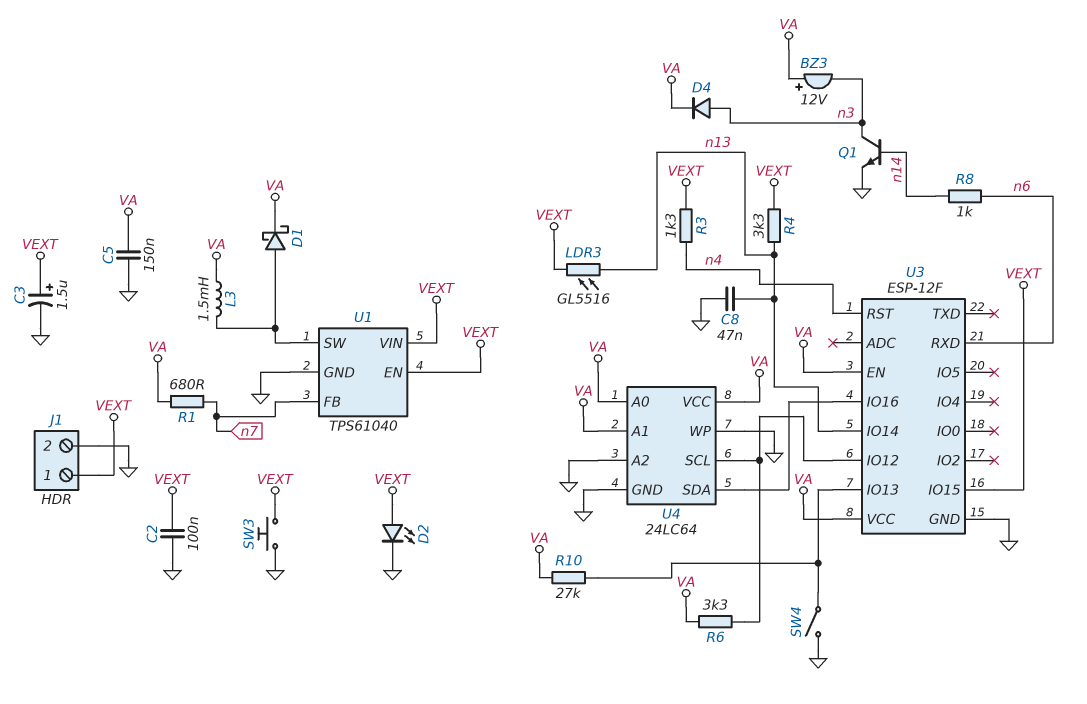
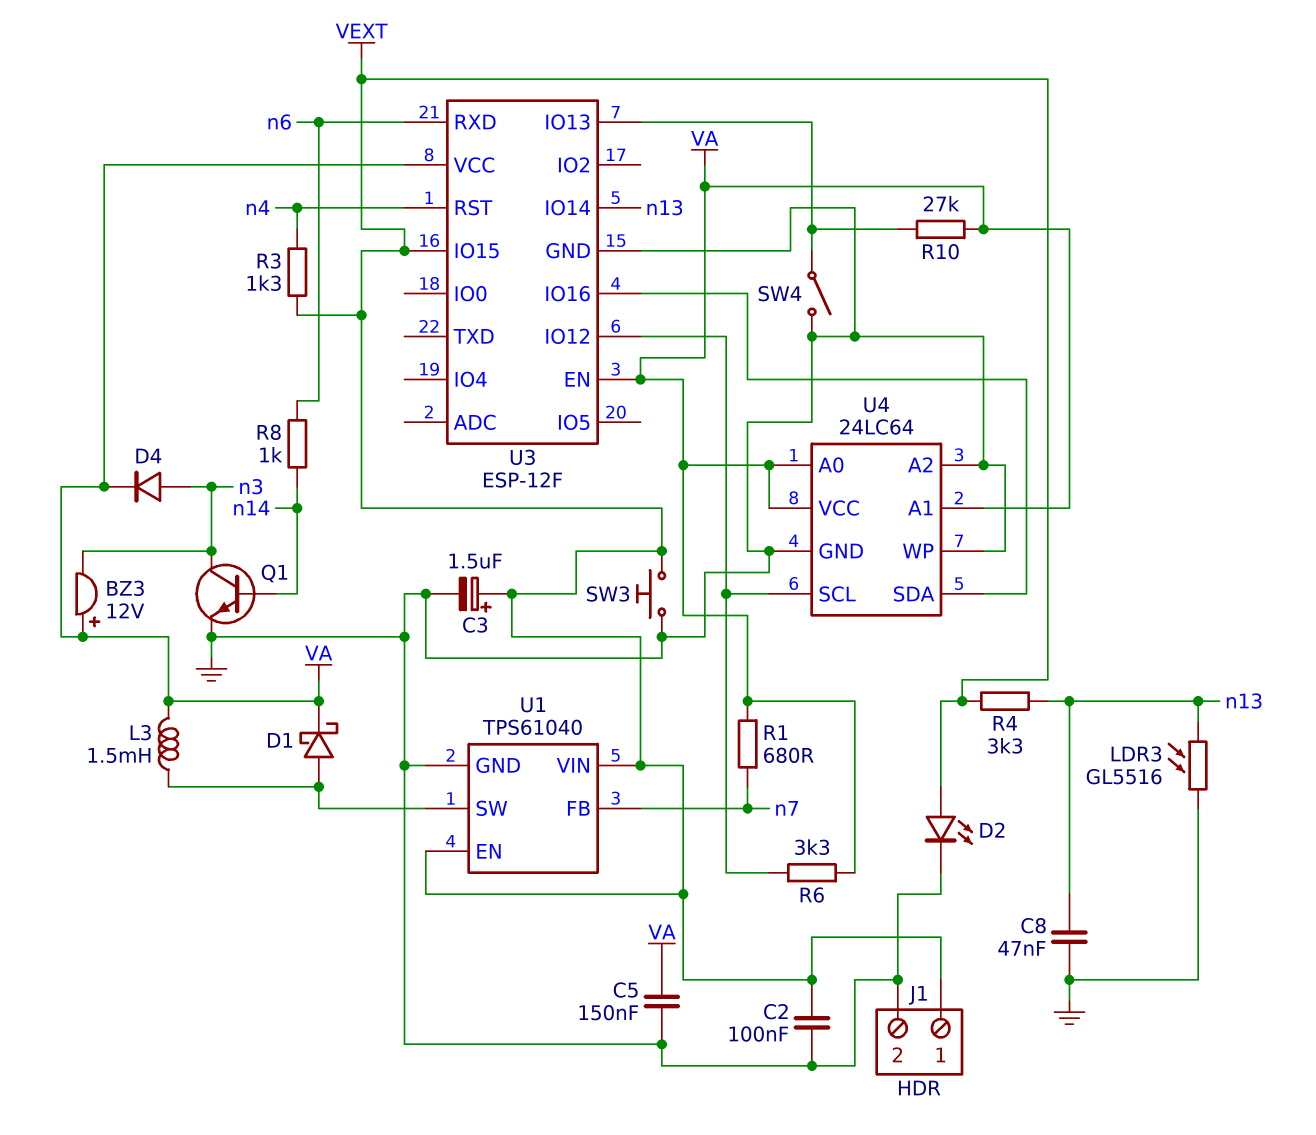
LDR3: GL5516 (VEXT, n13) -> GL5516 (GND, n13)

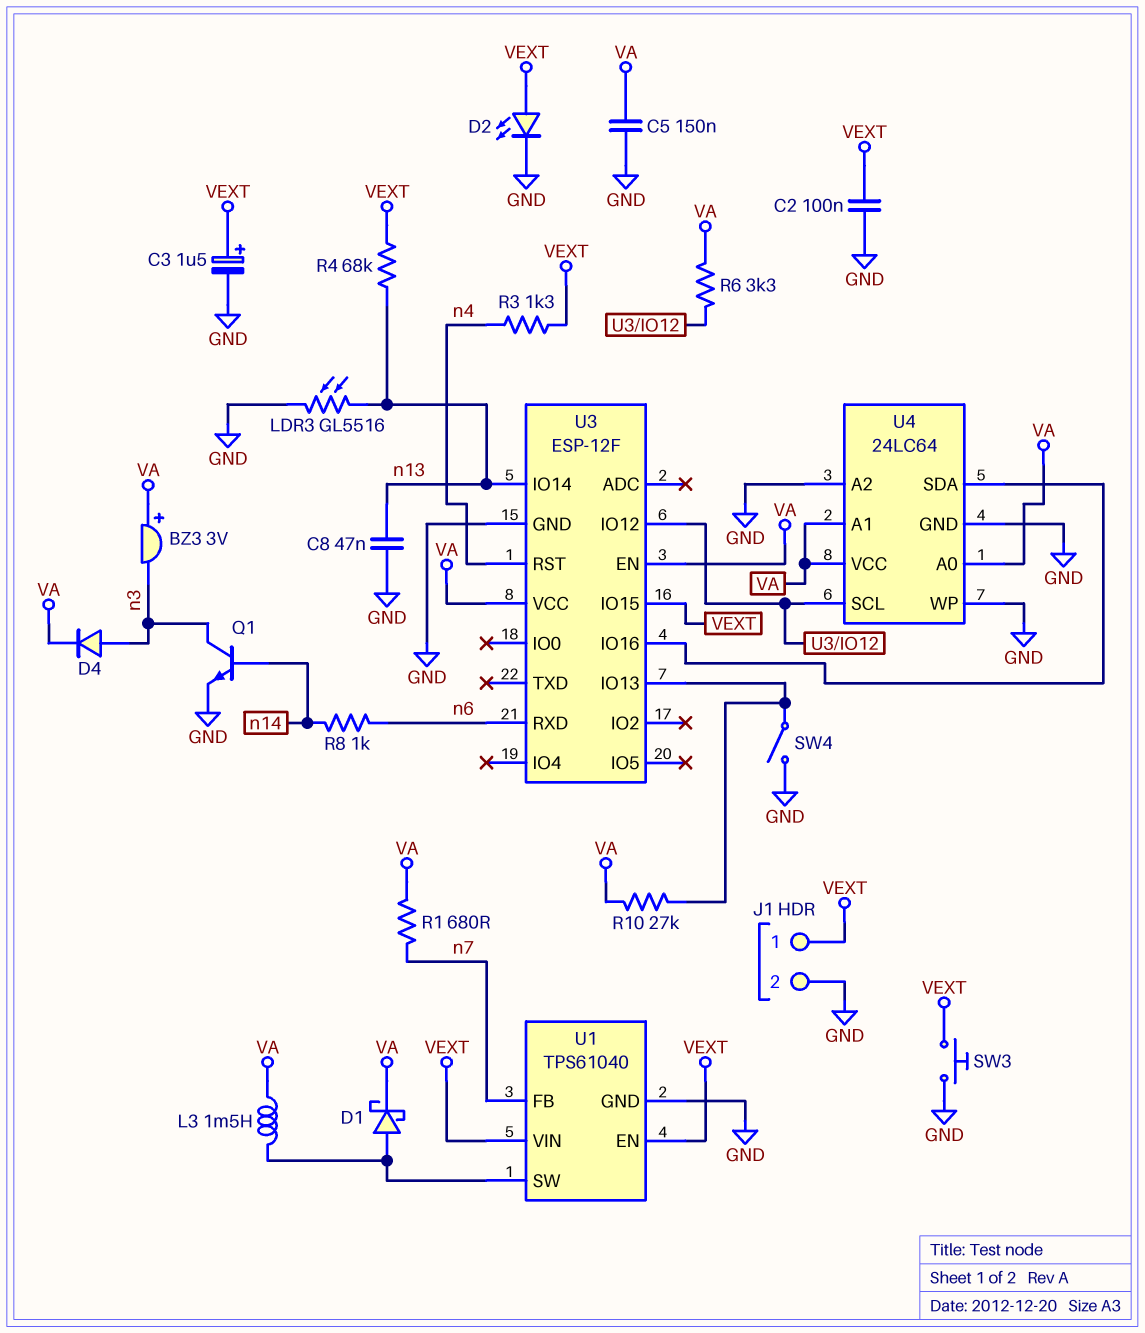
BZ3: buzzer 12V (plus VA, minus n3) -> buzzer 3V (plus VA, minus n3)
R4: 3.3k (VEXT, n13) -> 68k (VEXT, n13)

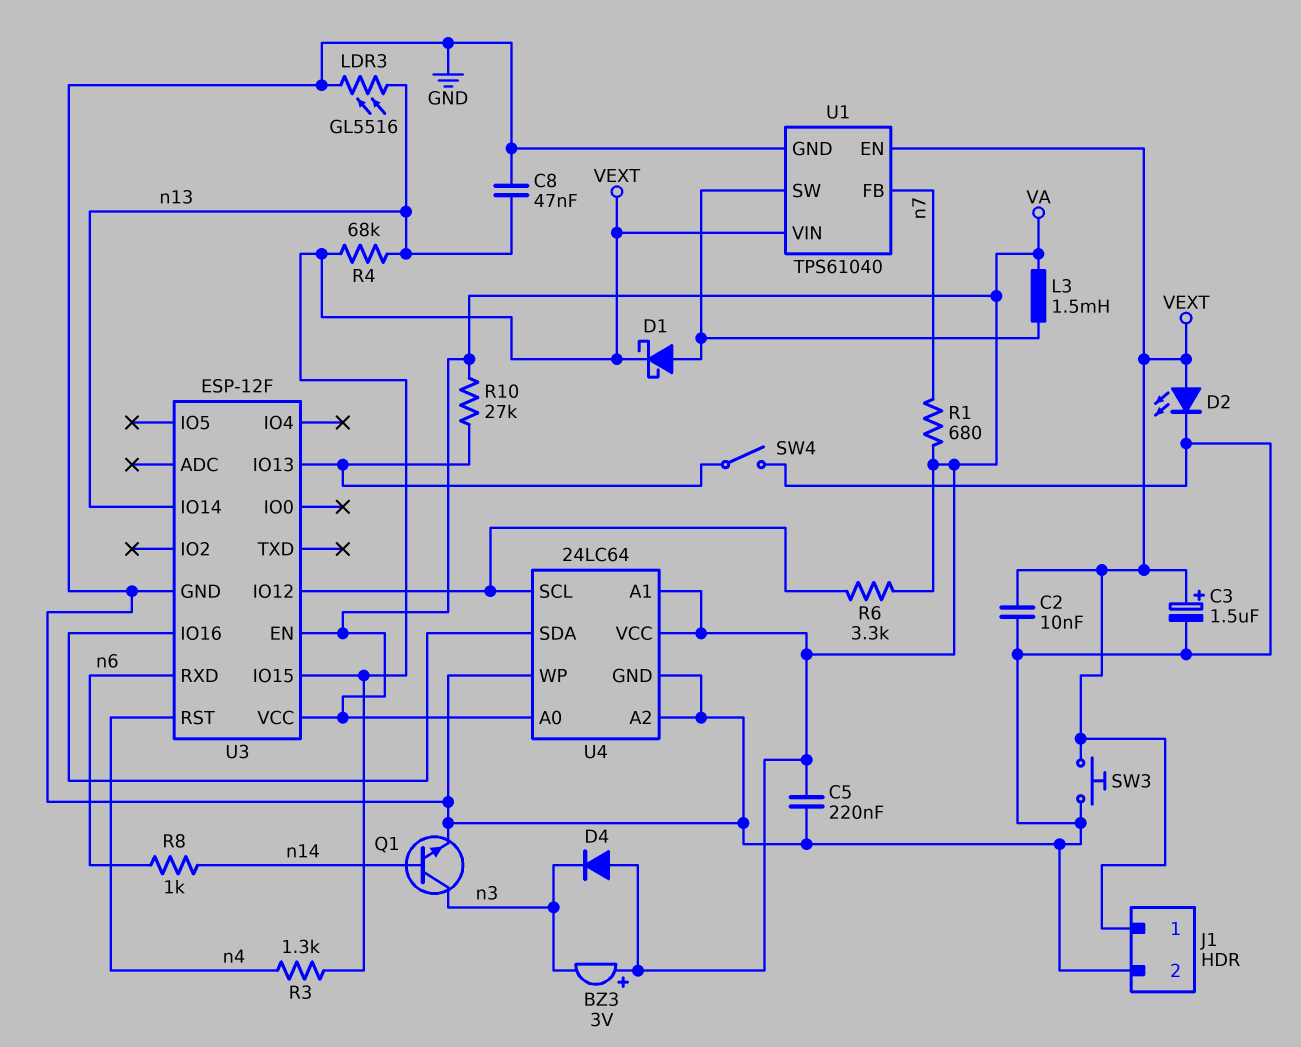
C2: 100nF (GND, VEXT) -> 10nF (GND, VEXT)
C5: 150nF (GND, VA) -> 220nF (GND, VA)
D1: schottky (A U1/SW, K VA) -> schottky (A U1/SW, K VEXT)
D4: diode (A n3, K VA) -> diode (A VA, K n3)

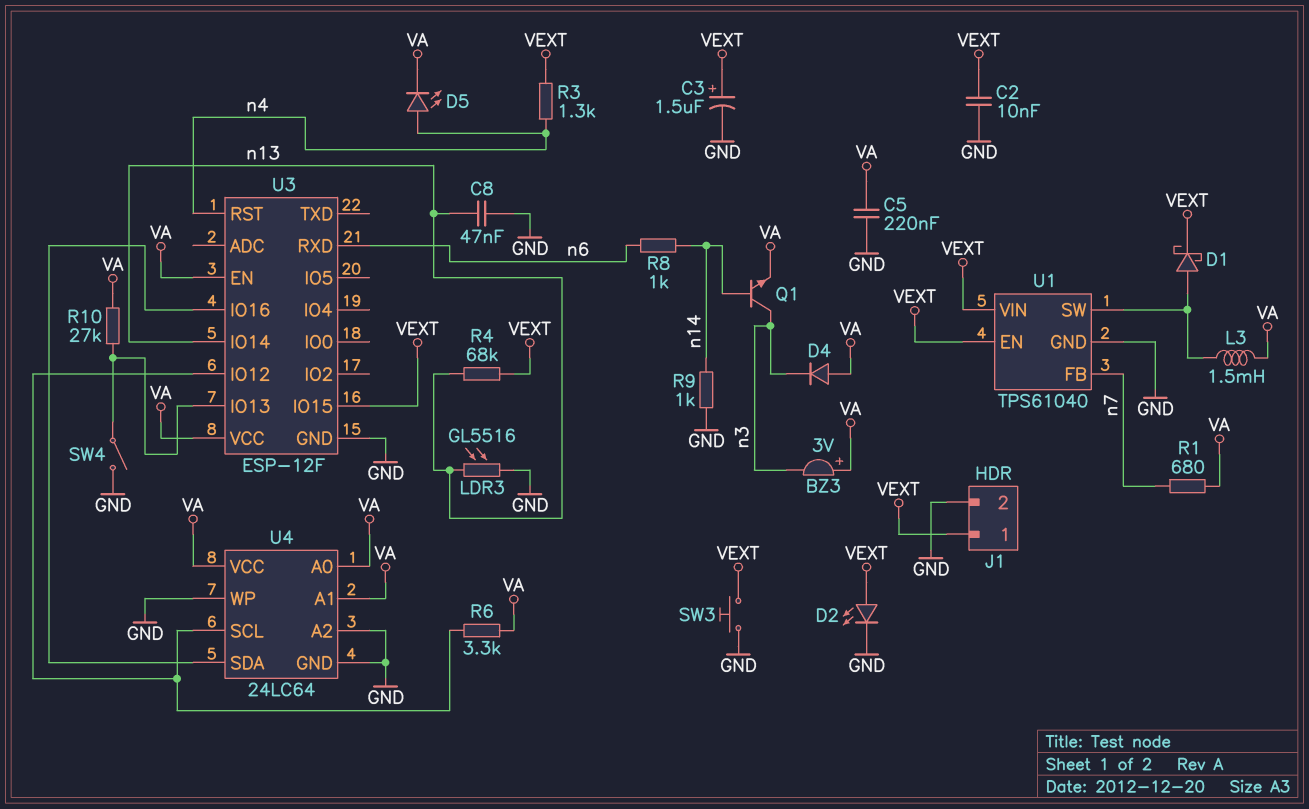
D5: none -> LED (A n4, K VA)
Q1: NPN (B n14, C n3, E GND) -> NPN (B n14, C n3, E VA)
R9: none -> 1k (GND, n14)

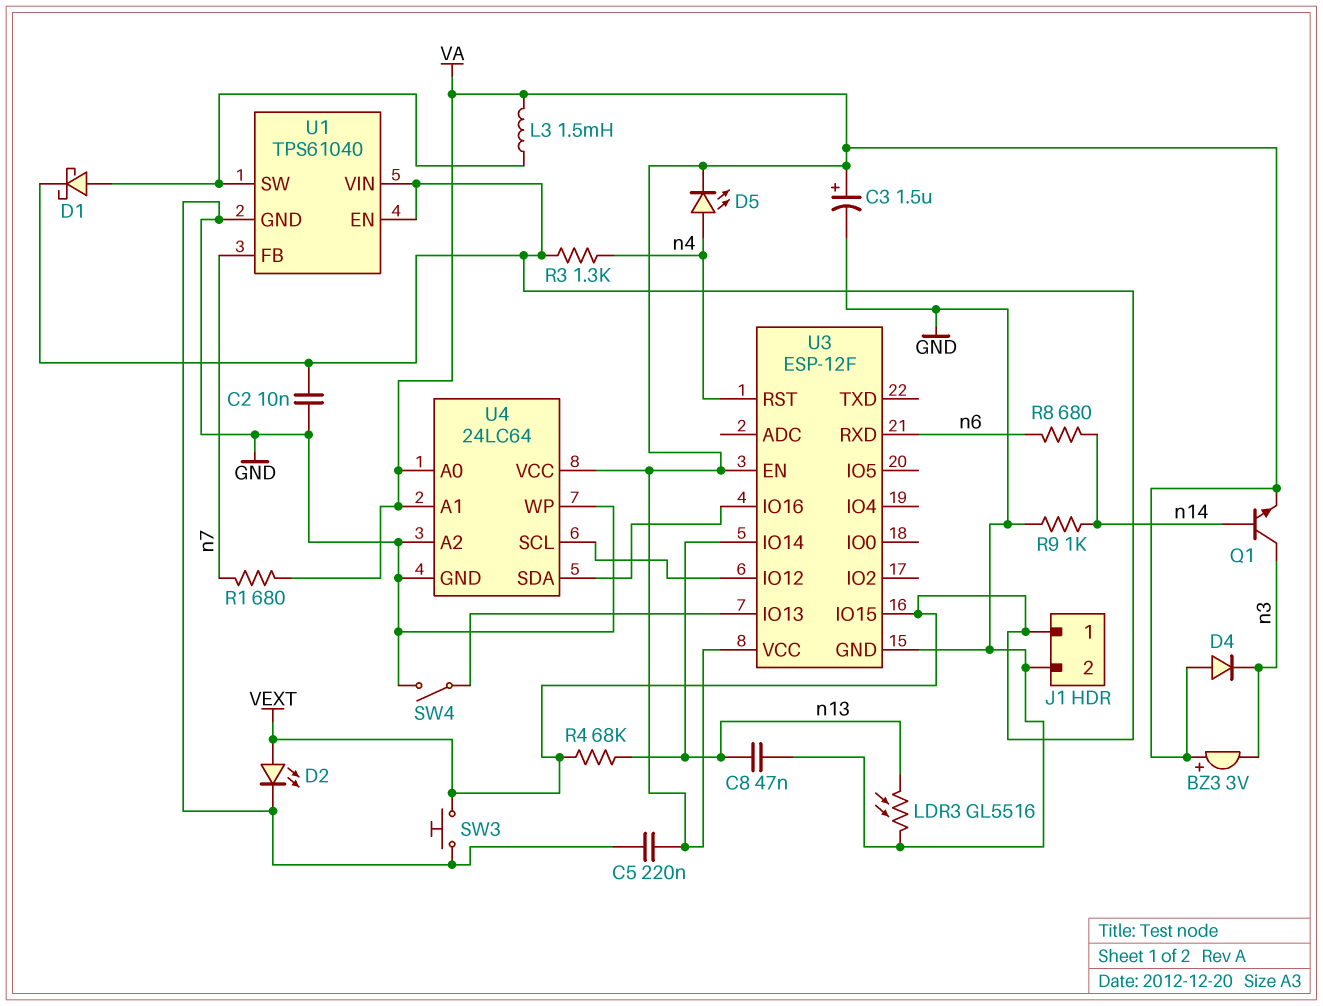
C3: 1.5uF (plus VEXT, minus GND) -> 1.5uF (plus VA, minus GND)
R6: 3.3k (U3/IO12, VA) -> none
R8: 1k (n6, n14) -> 680 (n6, n14)
R10: 27k (U3/IO13, VA) -> none

